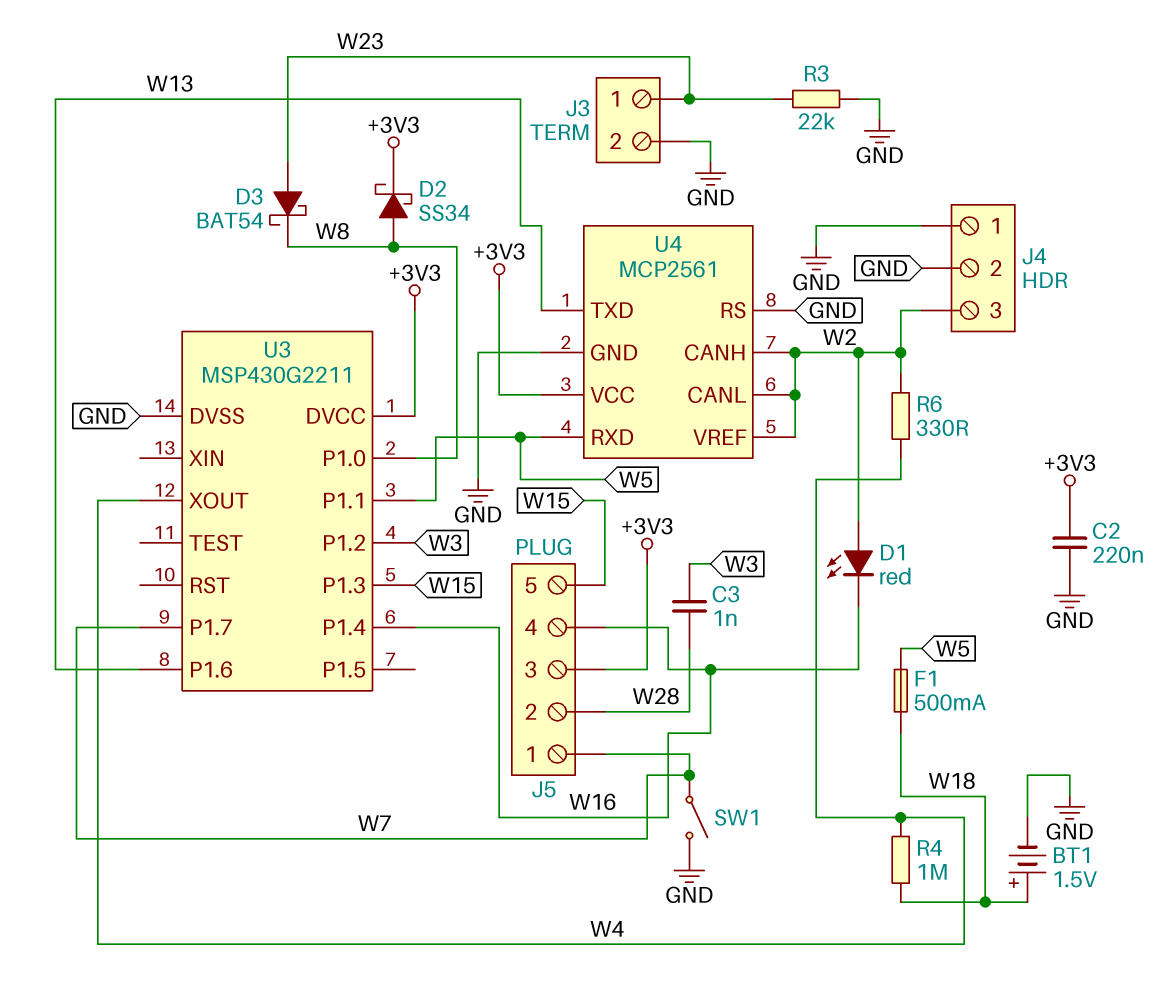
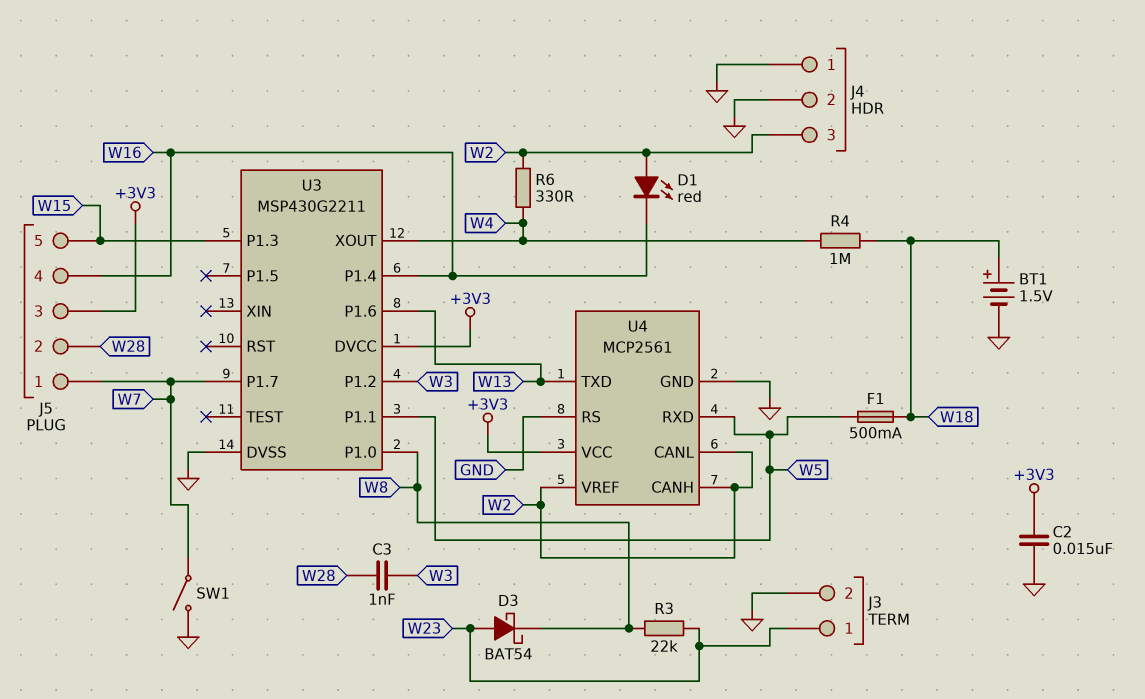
C2: 220nF (+3V3, GND) -> 15nF (+3V3, GND)
D2: schottky SS34 (A W8, K +3V3) -> none
R3: 22k (GND, W23) -> 22k (W8, W23)

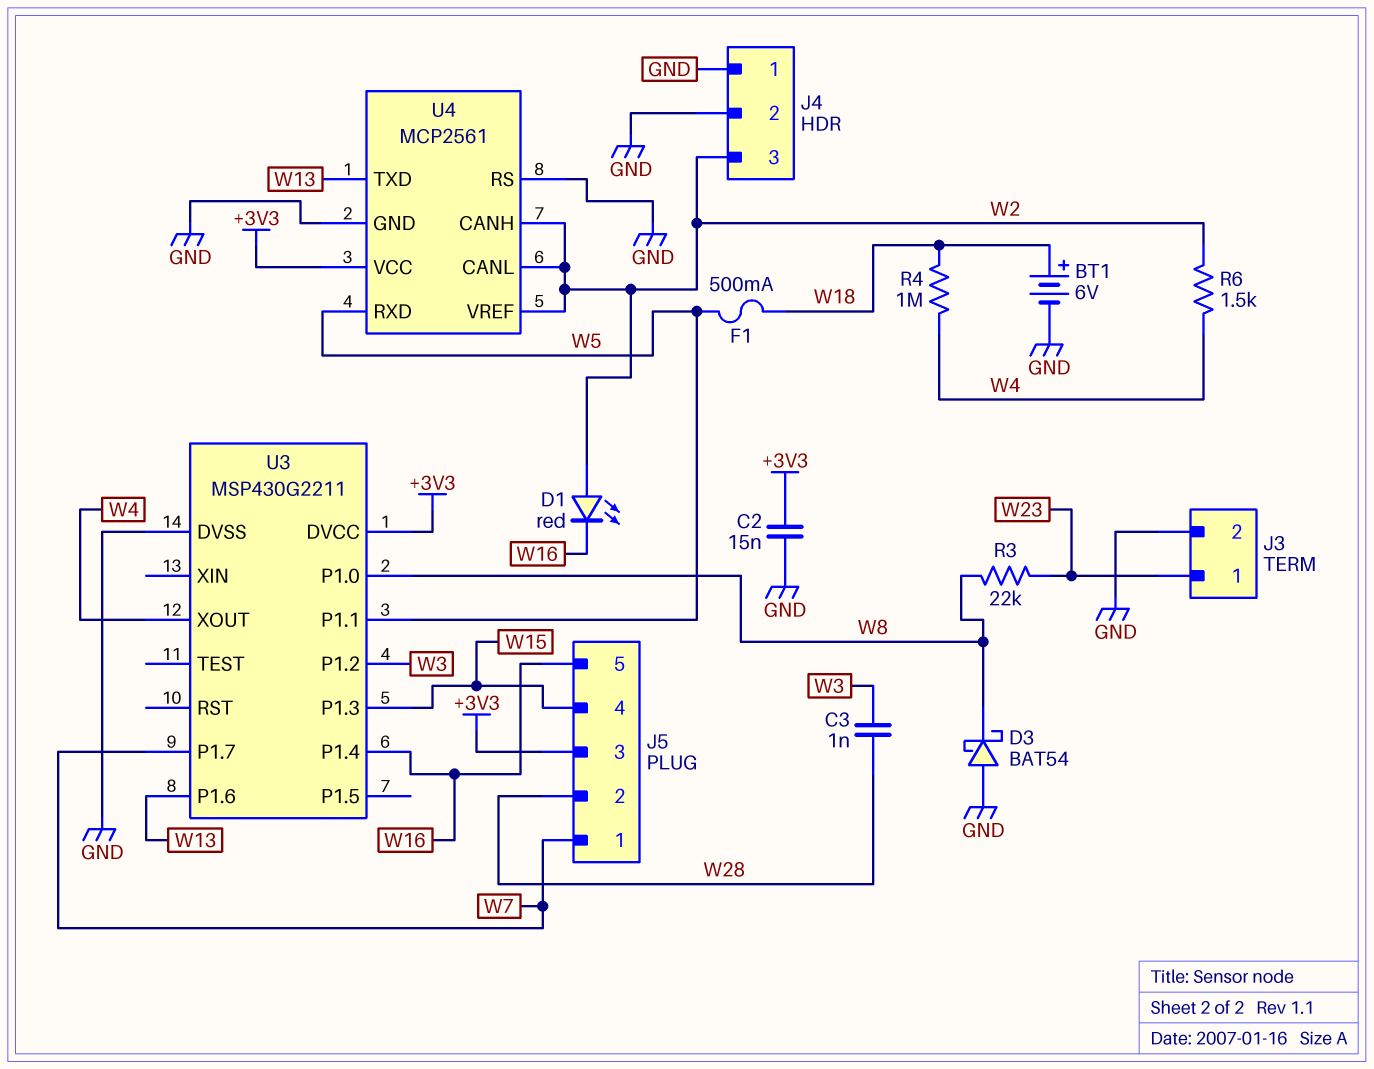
BT1: 1.5V (plus W18, minus GND) -> 6V (plus W18, minus GND)
D3: schottky BAT54 (A W23, K W8) -> schottky BAT54 (A GND, K W8)
J5 pin 4: W16 -> W15
J5 pin 5: W15 -> W16
R6: 330 (W2, W4) -> 1.5k (W2, W4)
SW1: switch (GND, W7) -> none

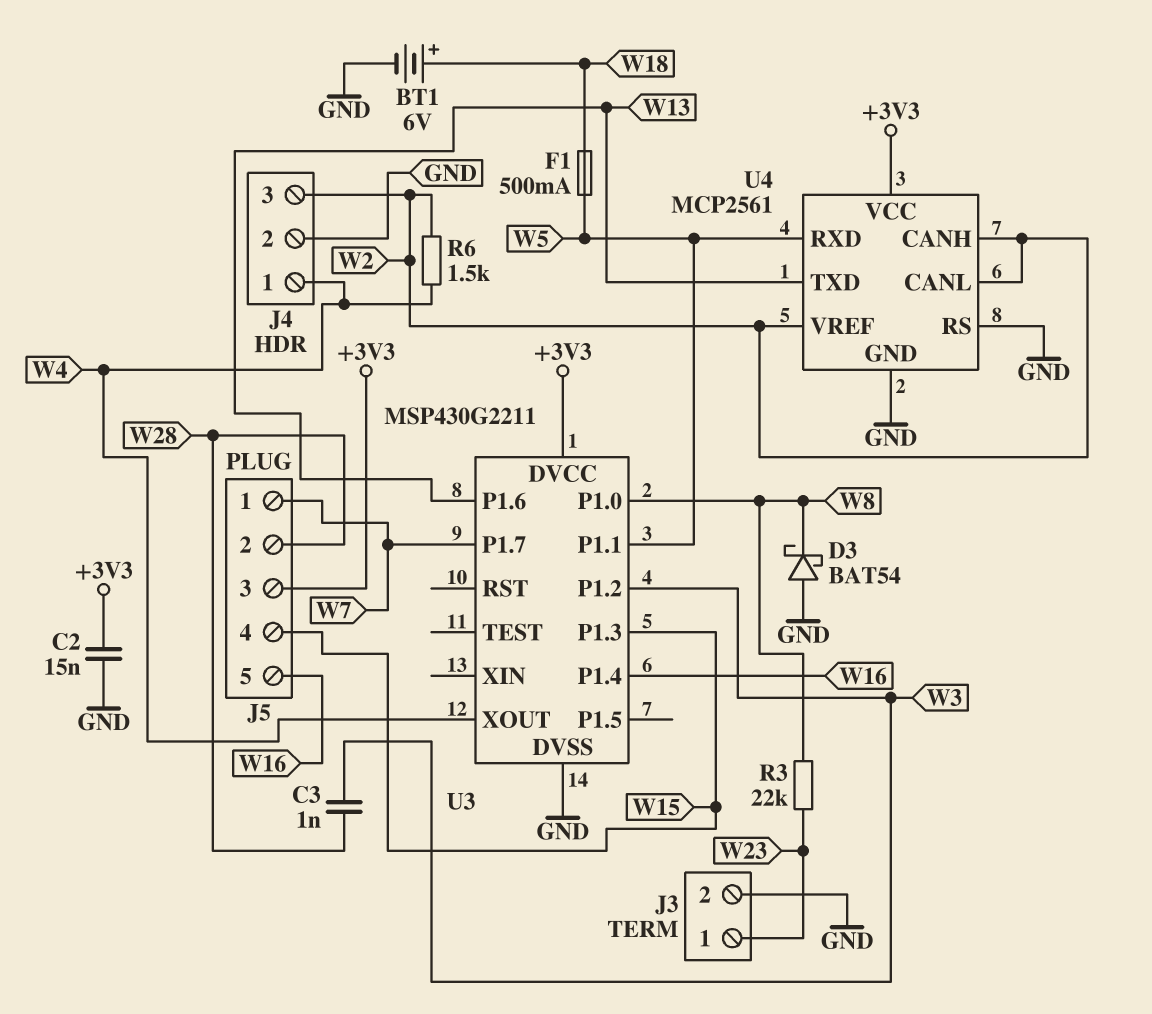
D1: LED red (A W2, K W16) -> none
J4 pin 1: GND -> W4
R4: 1M (W4, W18) -> none

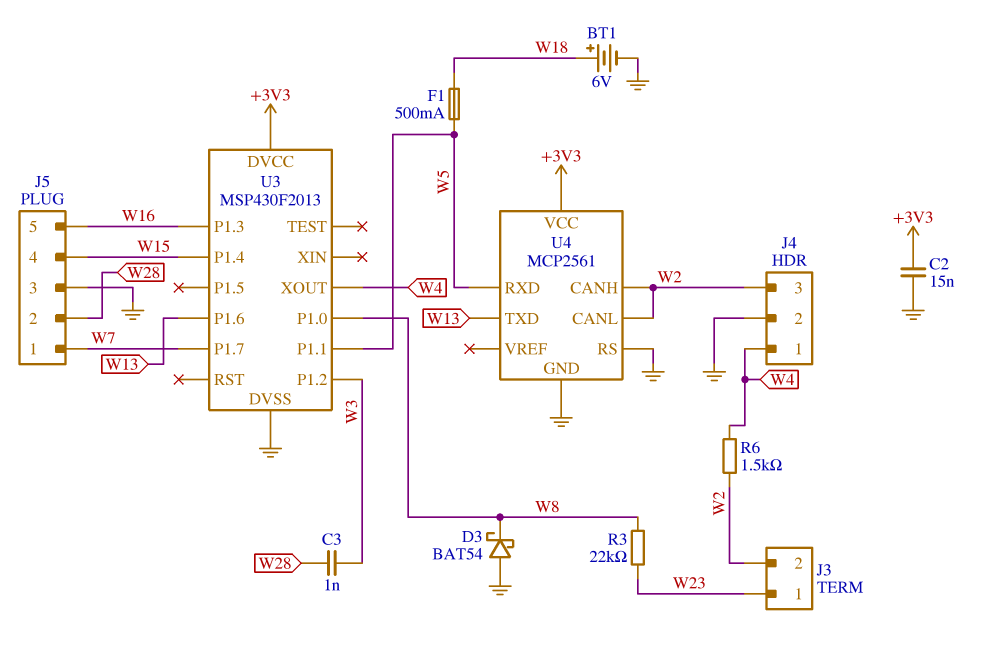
J3 pin 2: GND -> W2
J5 pin 3: +3V3 -> GND
U3: MSP430G2211 -> MSP430F2013
U3 pin P1.3: W15 -> W16
U3 pin P1.4: W16 -> W15
U4 pin VREF: W2 -> none

